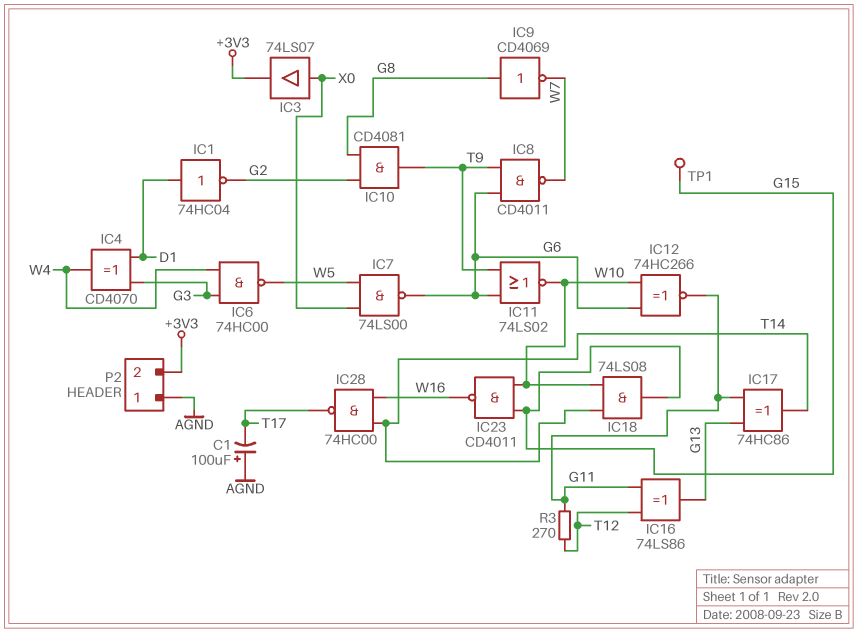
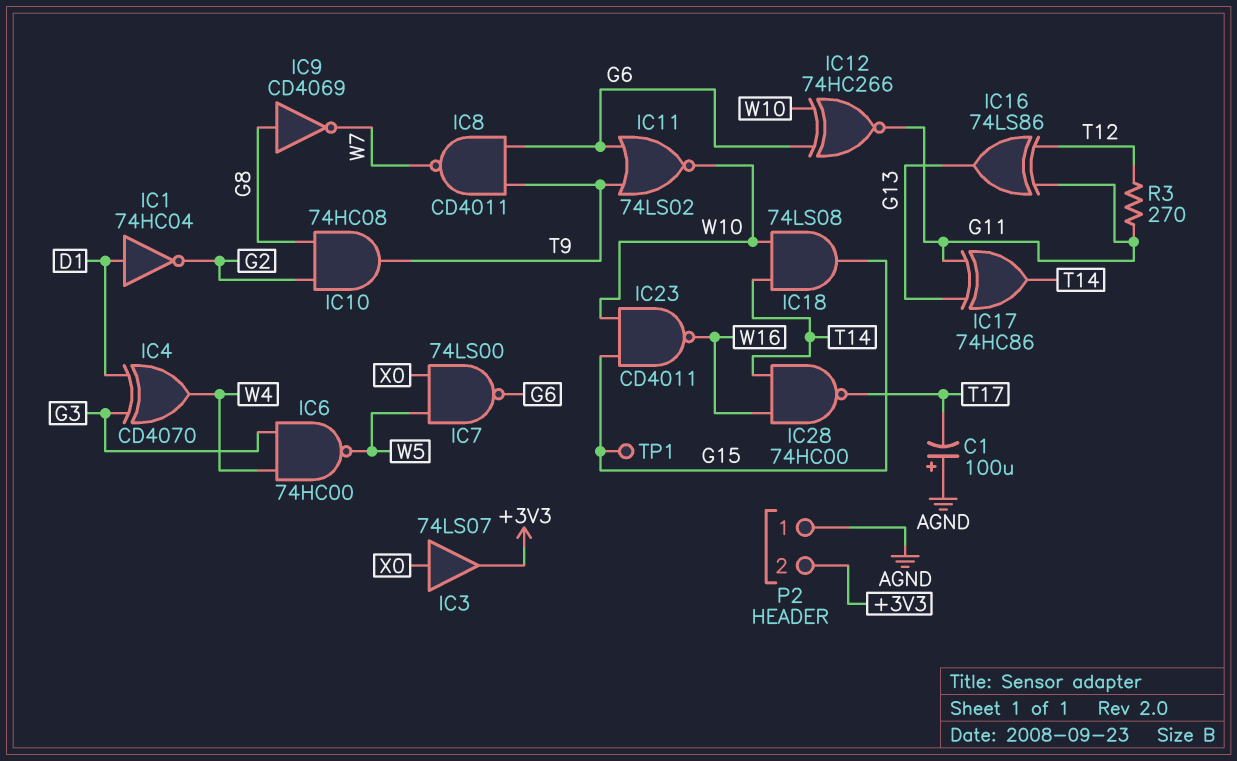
IC10: AND CD4081 (in G2, in G8, out T9) -> AND 74HC08 (in G2, in G8, out T9)

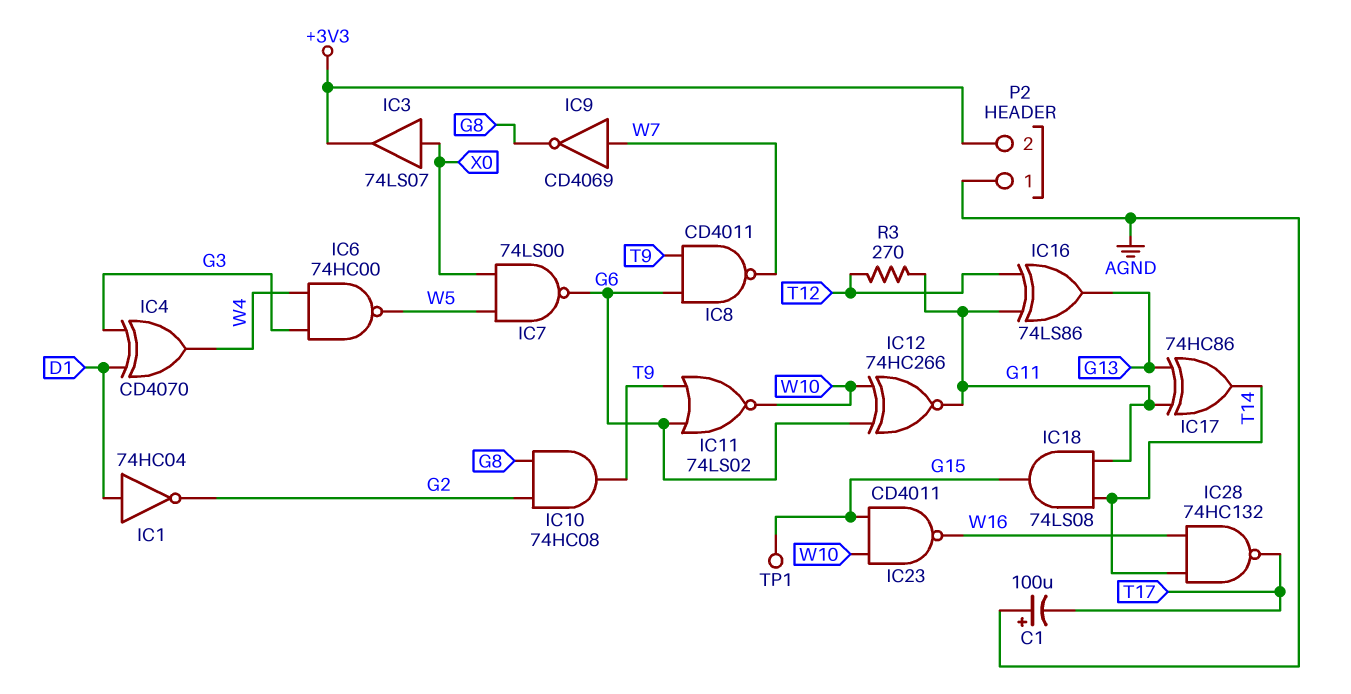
IC9: NOT CD4069 (in G8, out W7) -> NOT CD4069 (in W7, out G8)
IC18: AND 74LS08 (in T14, in W10, out G15) -> AND 74LS08 (in G11, in T14, out G15)
IC28: NAND 74HC00 (in T14, in W16, out T17) -> NAND 74HC132 (in T14, in W16, out T17)

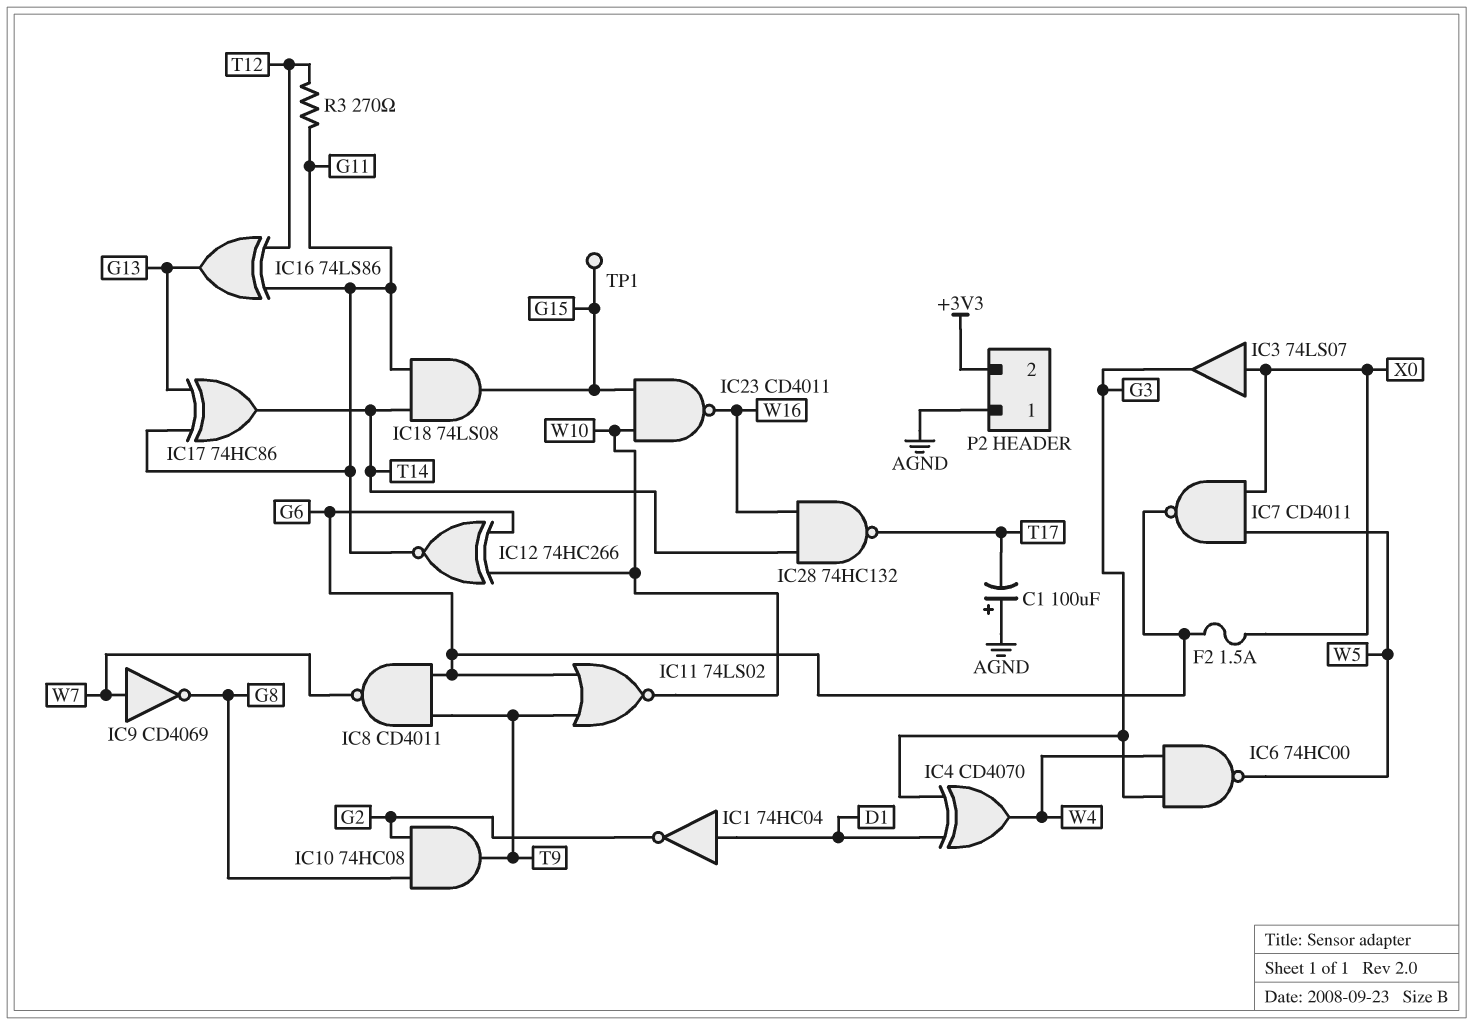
F2: none -> 1.5A (G6, X0)
IC3: buffer 74LS07 (in X0, out +3V3) -> buffer 74LS07 (in X0, out G3)
IC7: NAND 74LS00 (in W5, in X0, out G6) -> NAND CD4011 (in W5, in X0, out G6)

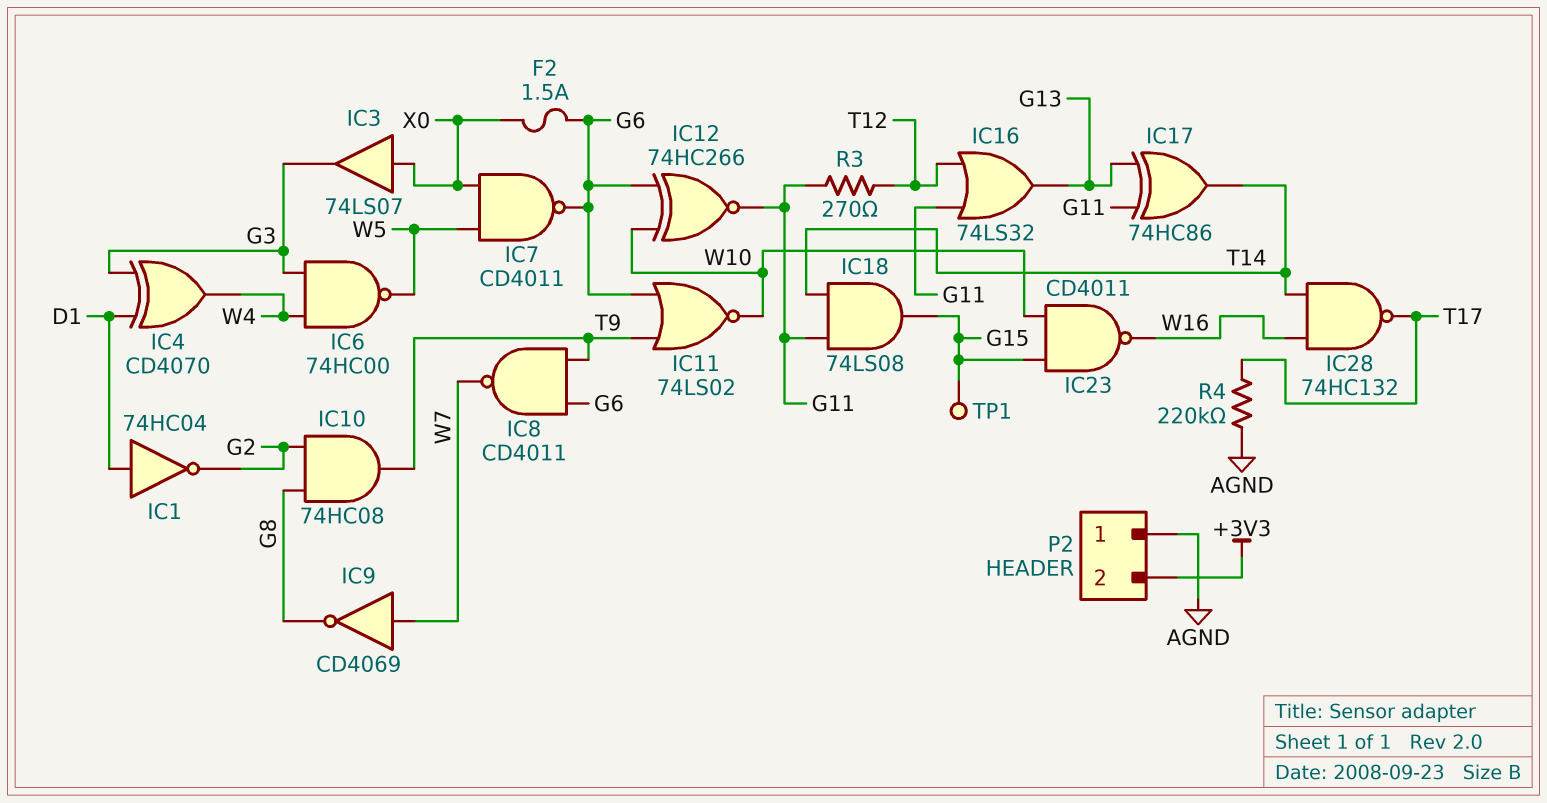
C1: 100uF (plus AGND, minus T17) -> none
IC16: XOR 74LS86 (in G11, in T12, out G13) -> OR 74LS32 (in G11, in T12, out G13)
R4: none -> 220k (AGND, T17)

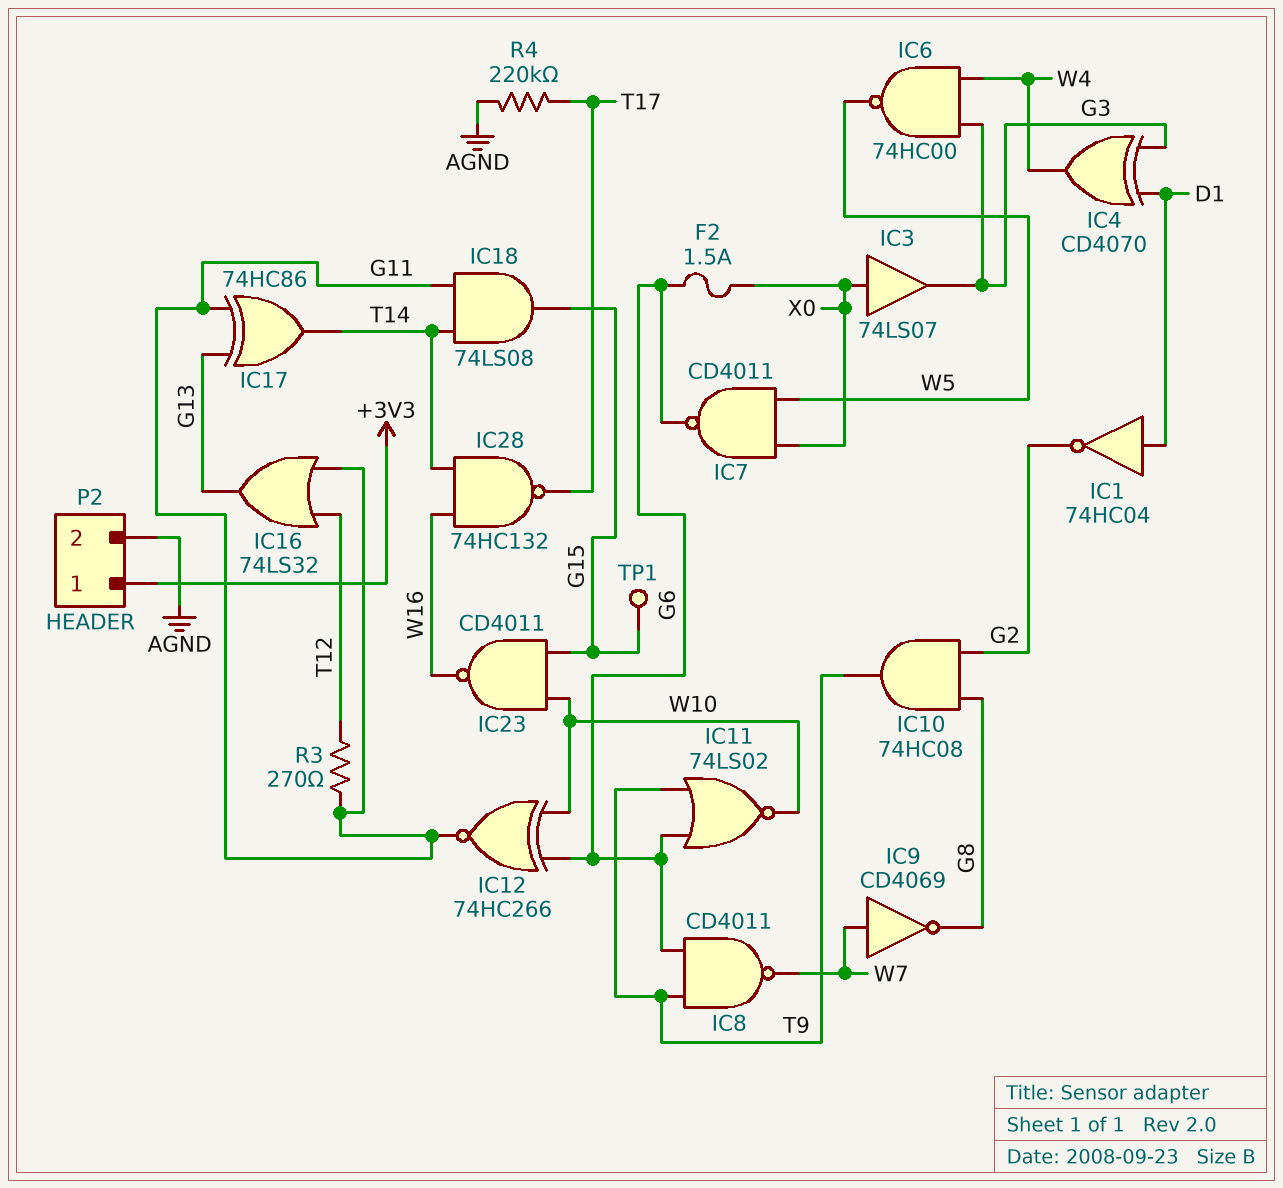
P2 pin 1: AGND -> +3V3
P2 pin 2: +3V3 -> AGND

